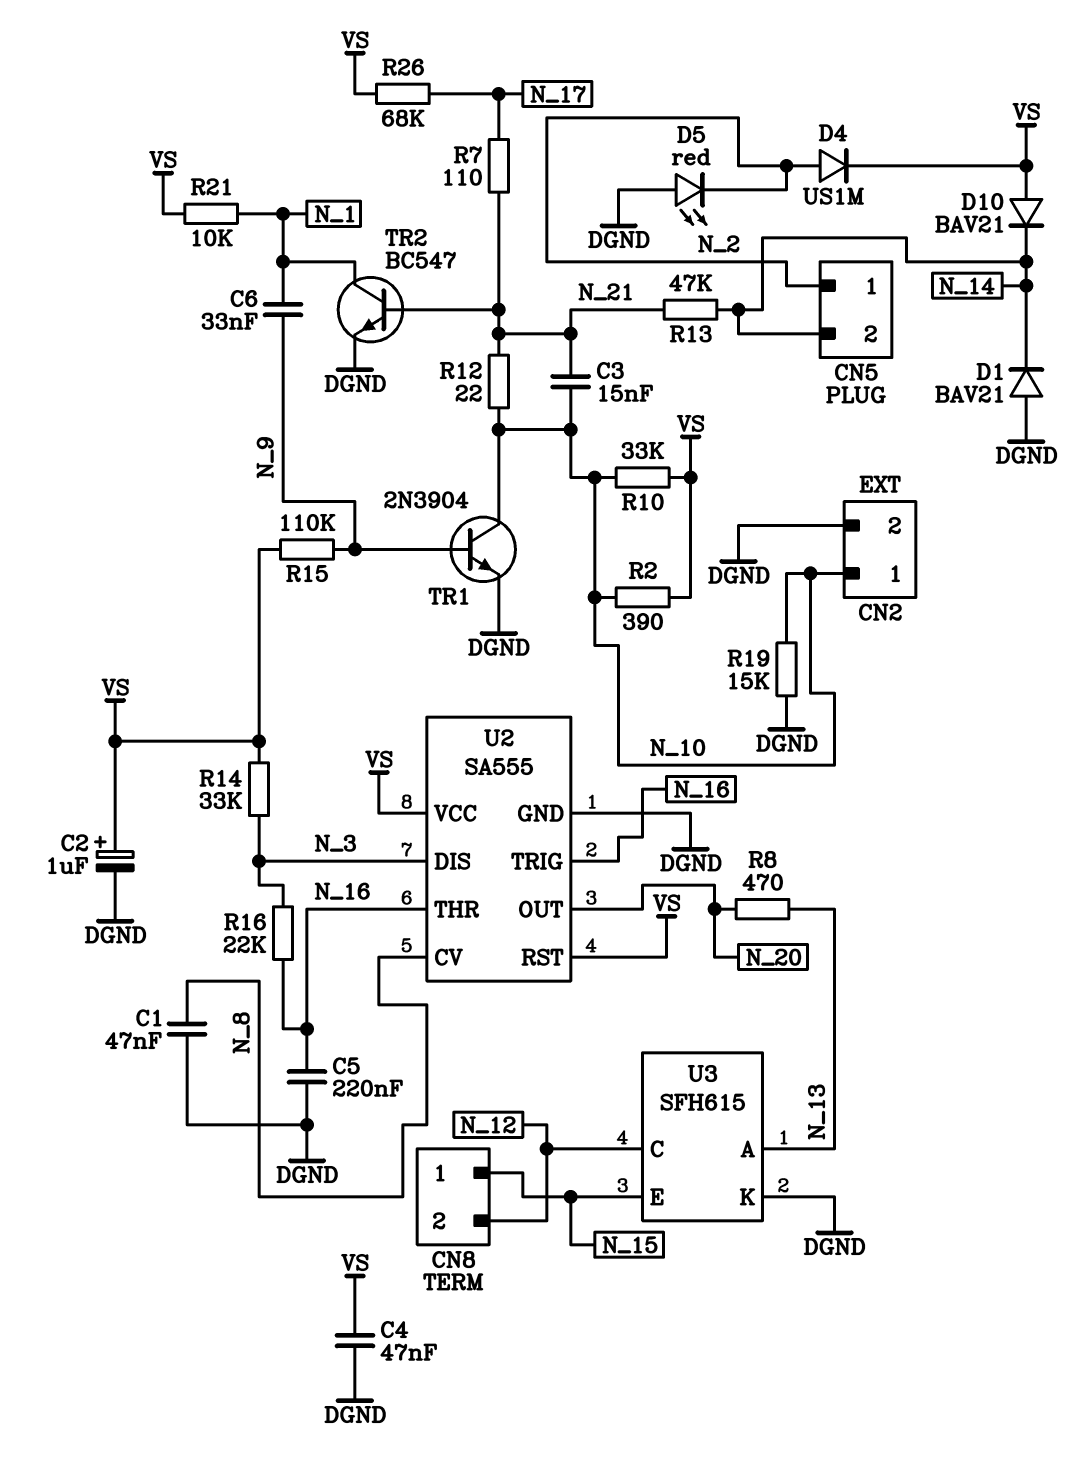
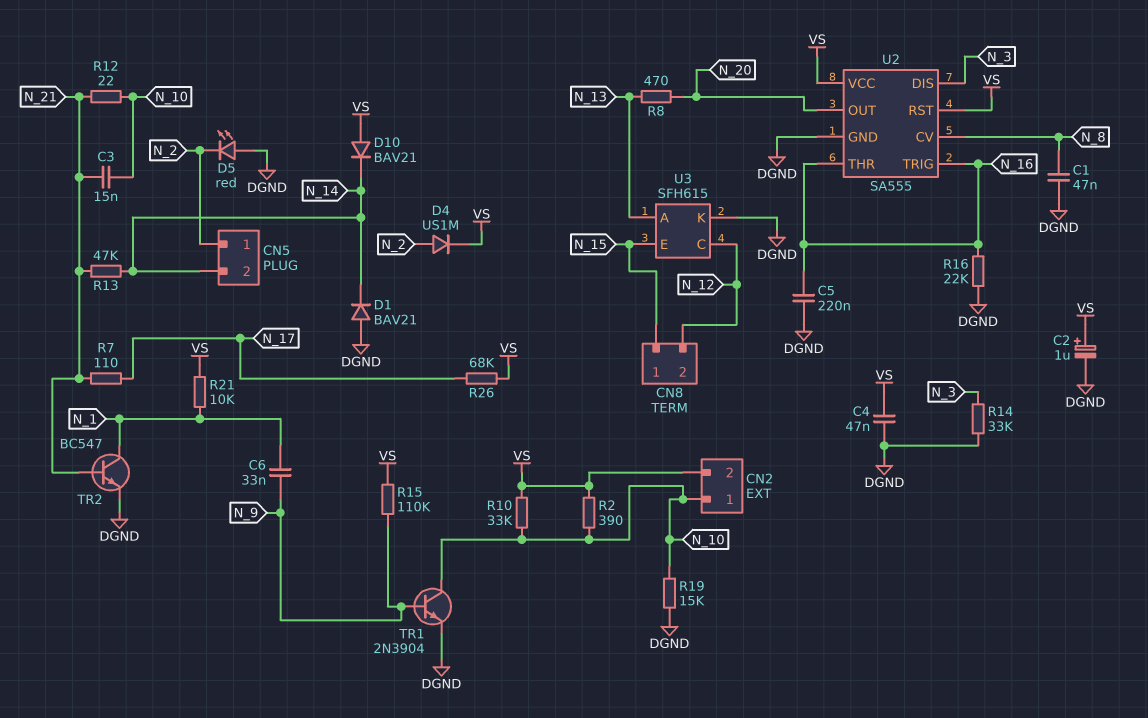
CN2 pin 2: DGND -> VS
R14: 33k (N_3, VS) -> 33k (DGND, N_3)
R16: 22k (N_3, N_16) -> 22k (DGND, N_16)

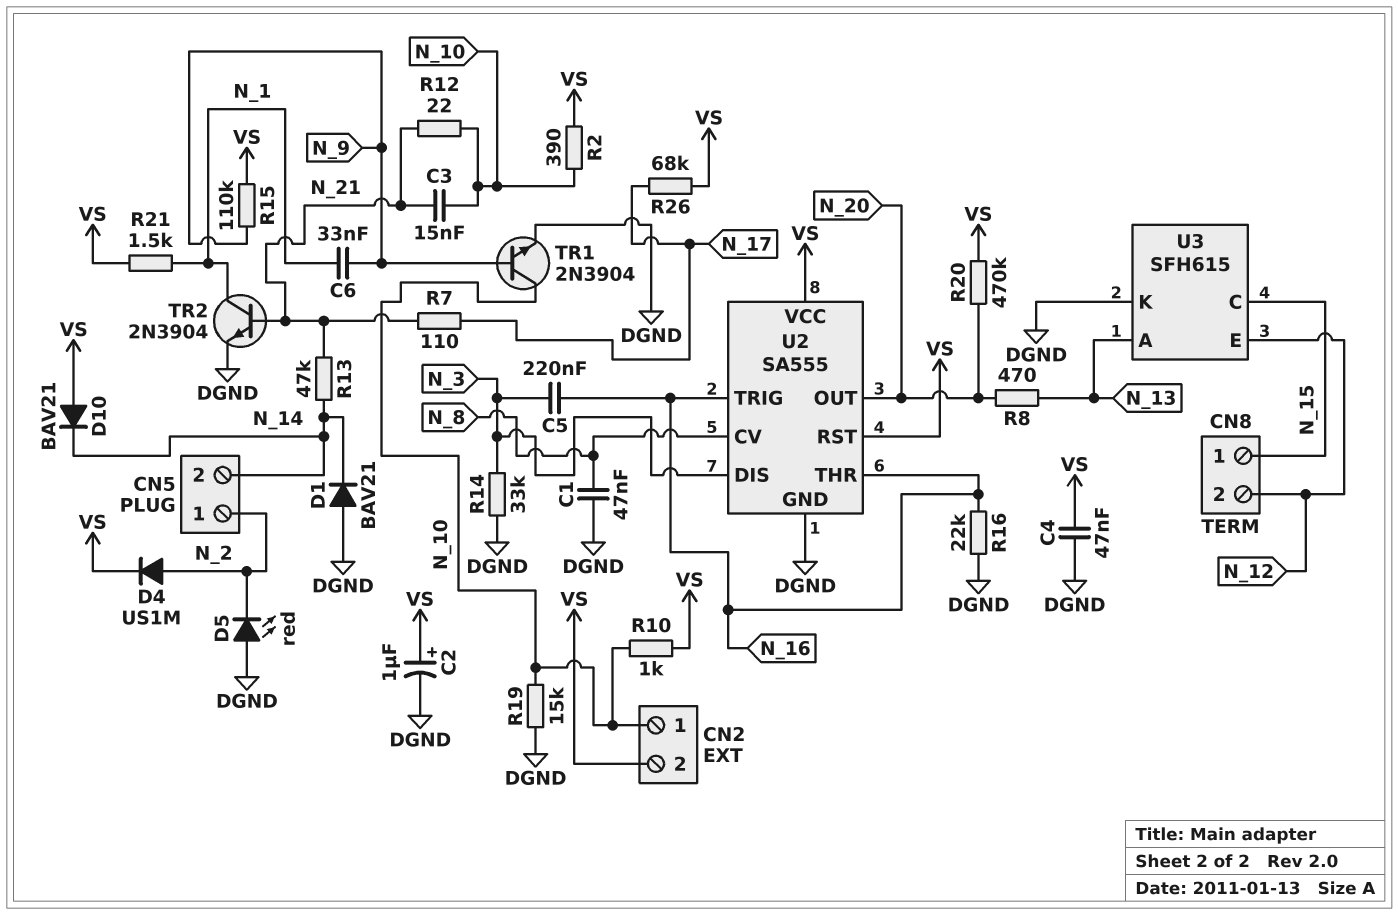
C5: 220nF (DGND, N_16) -> 220nF (N_3, N_16)
R10: 33k (N_10, VS) -> 1k (N_10, VS)
R20: none -> 470k (N_20, VS)
R21: 10k (N_1, VS) -> 1.5k (N_1, VS)
TR2: NPN BC547 (B N_21, C N_1, E DGND) -> NPN 2N3904 (B N_21, C N_1, E DGND)
U3 pin C: N_12 -> N_15
U3 pin E: N_15 -> N_12

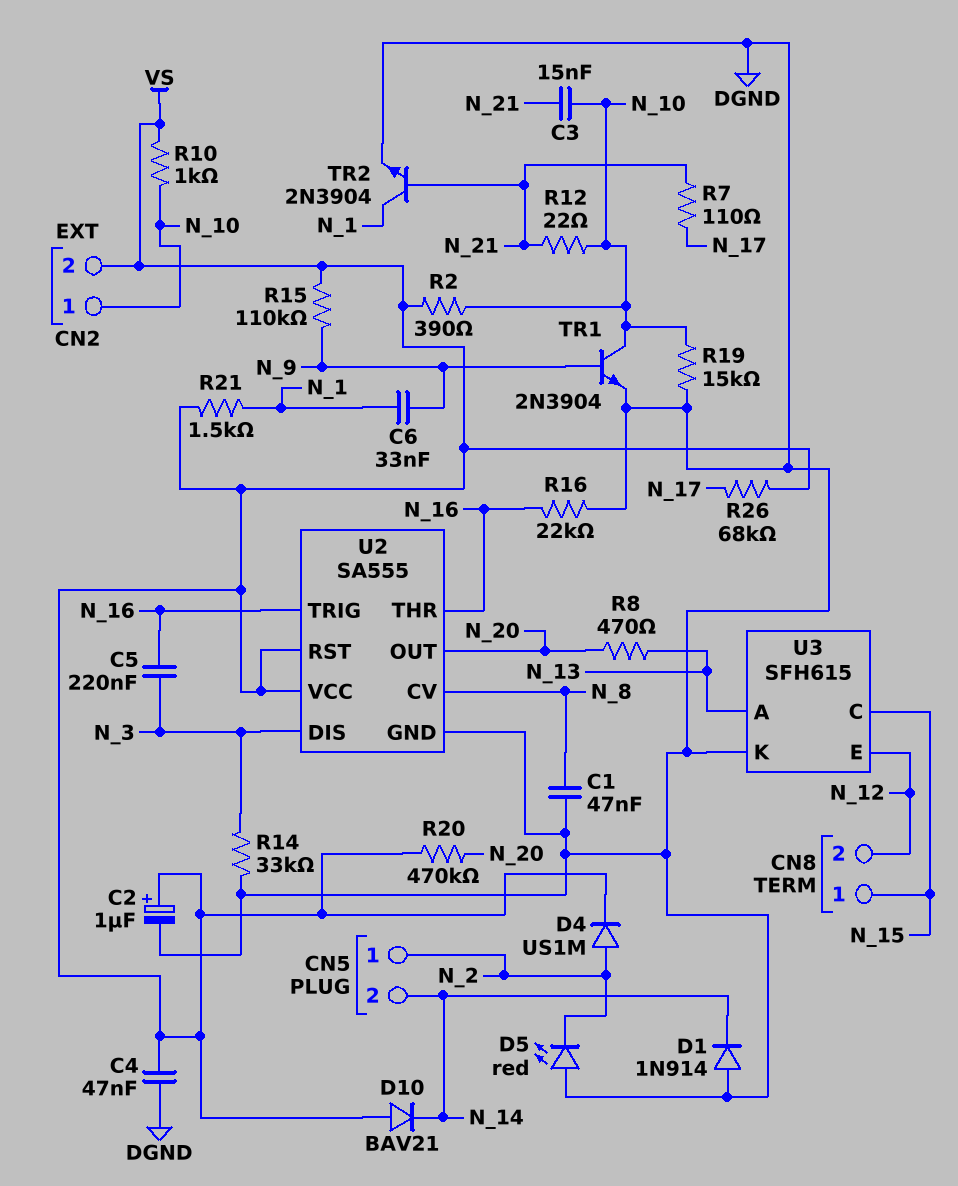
D1: diode BAV21 (A DGND, K N_14) -> diode 1N914 (A DGND, K N_14)
R13: 47k (N_14, N_21) -> none

